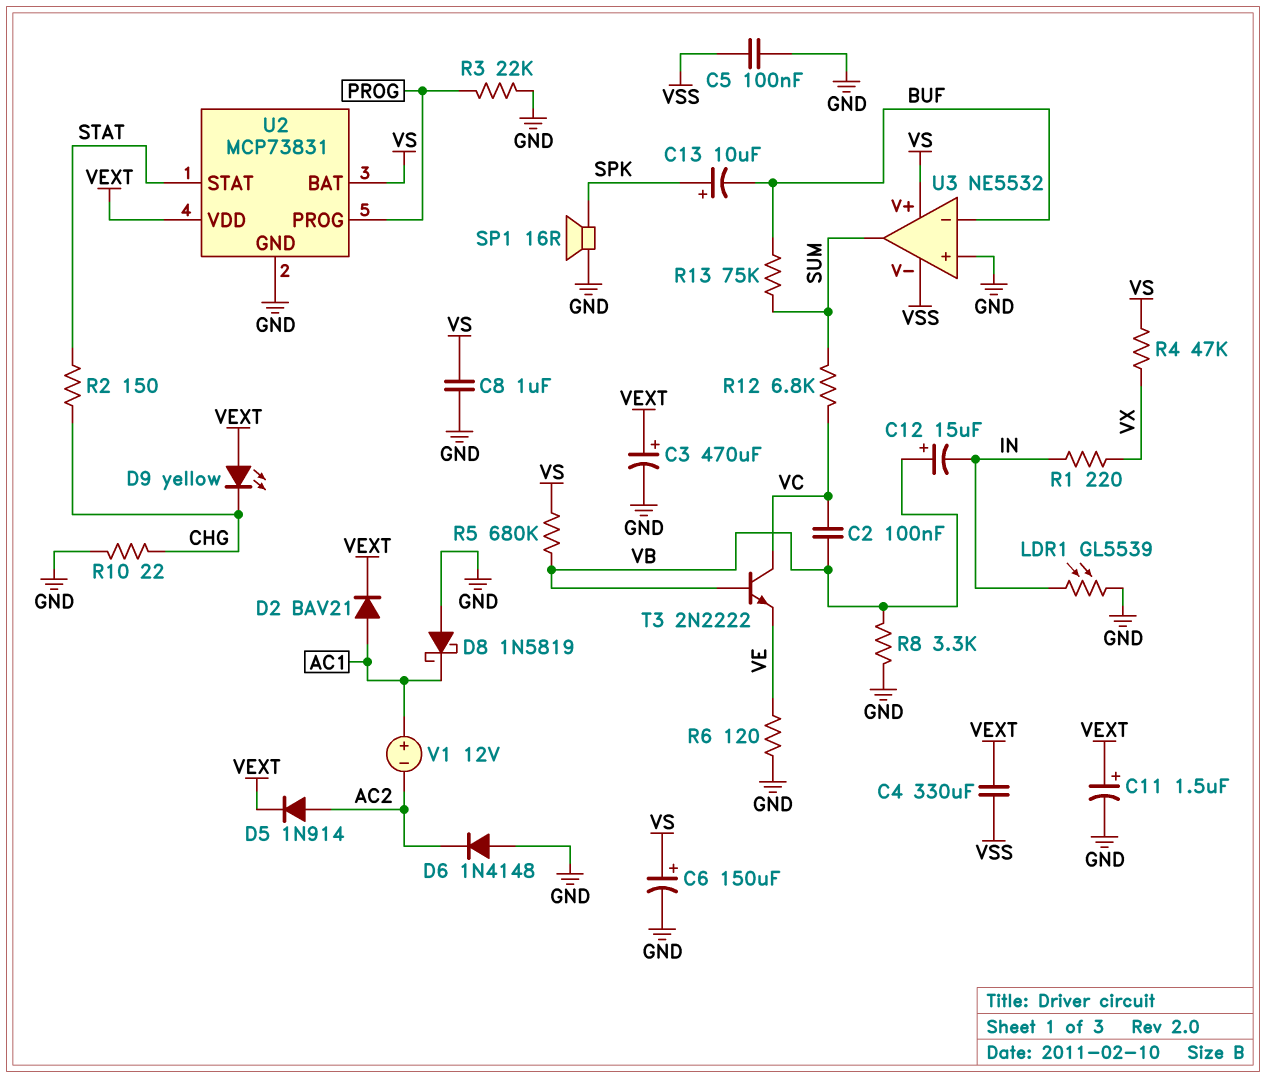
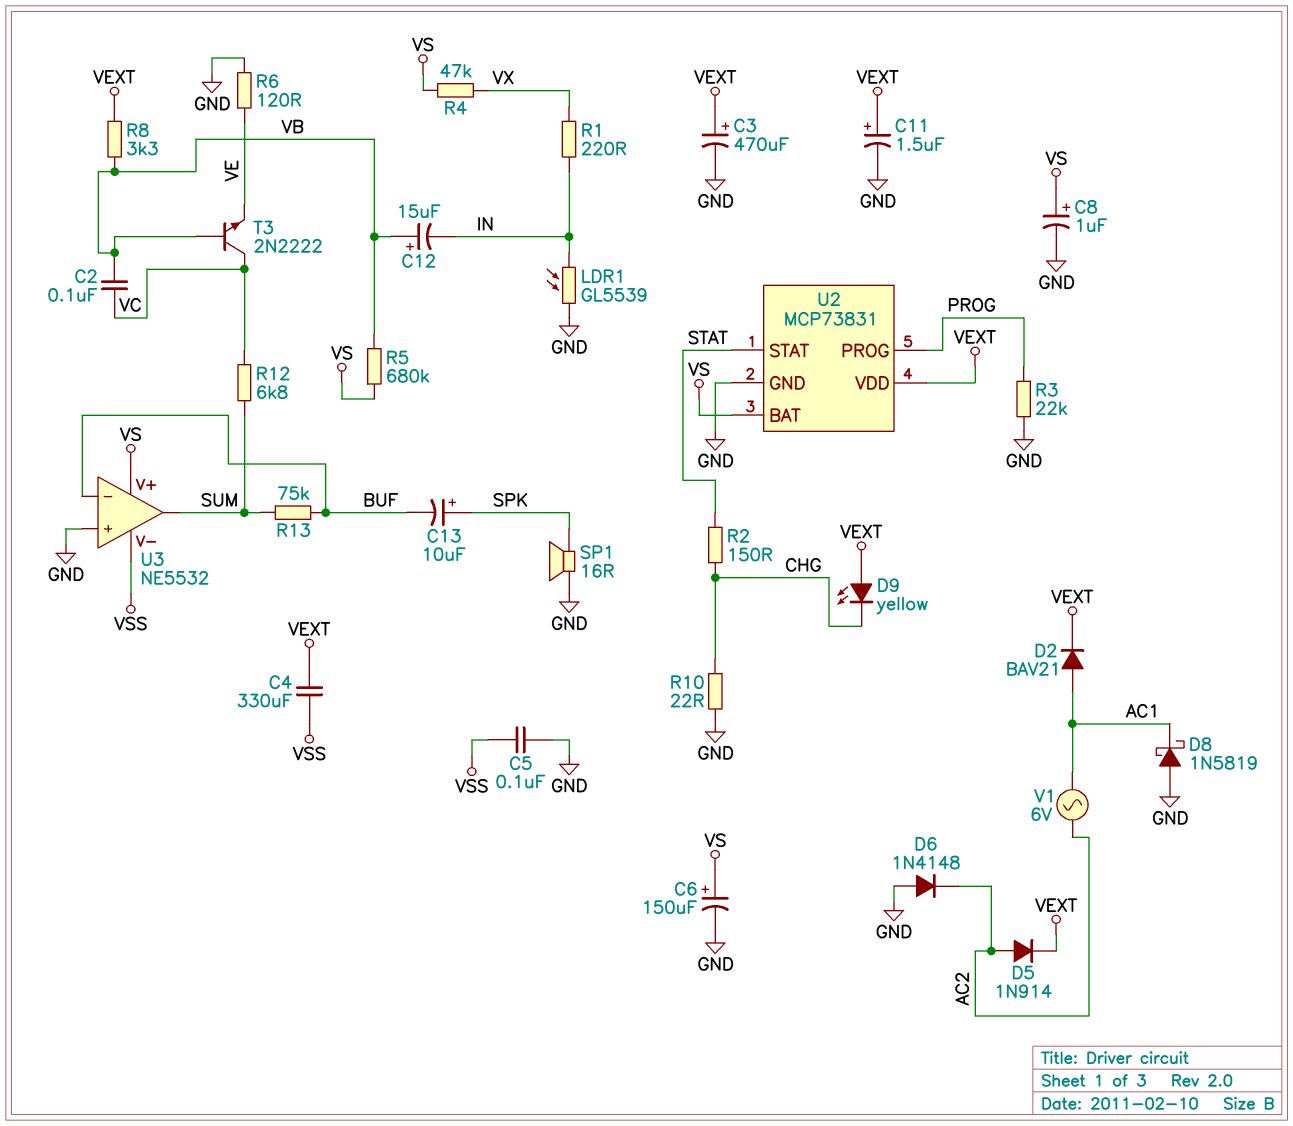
C8: 1uF (GND, VS) -> 1uF (plus VS, minus GND)
R8: 3.3k (GND, VB) -> 3.3k (VB, VEXT)
V1: 12V (plus AC1, minus AC2) -> AC 6V (AC1, AC2)

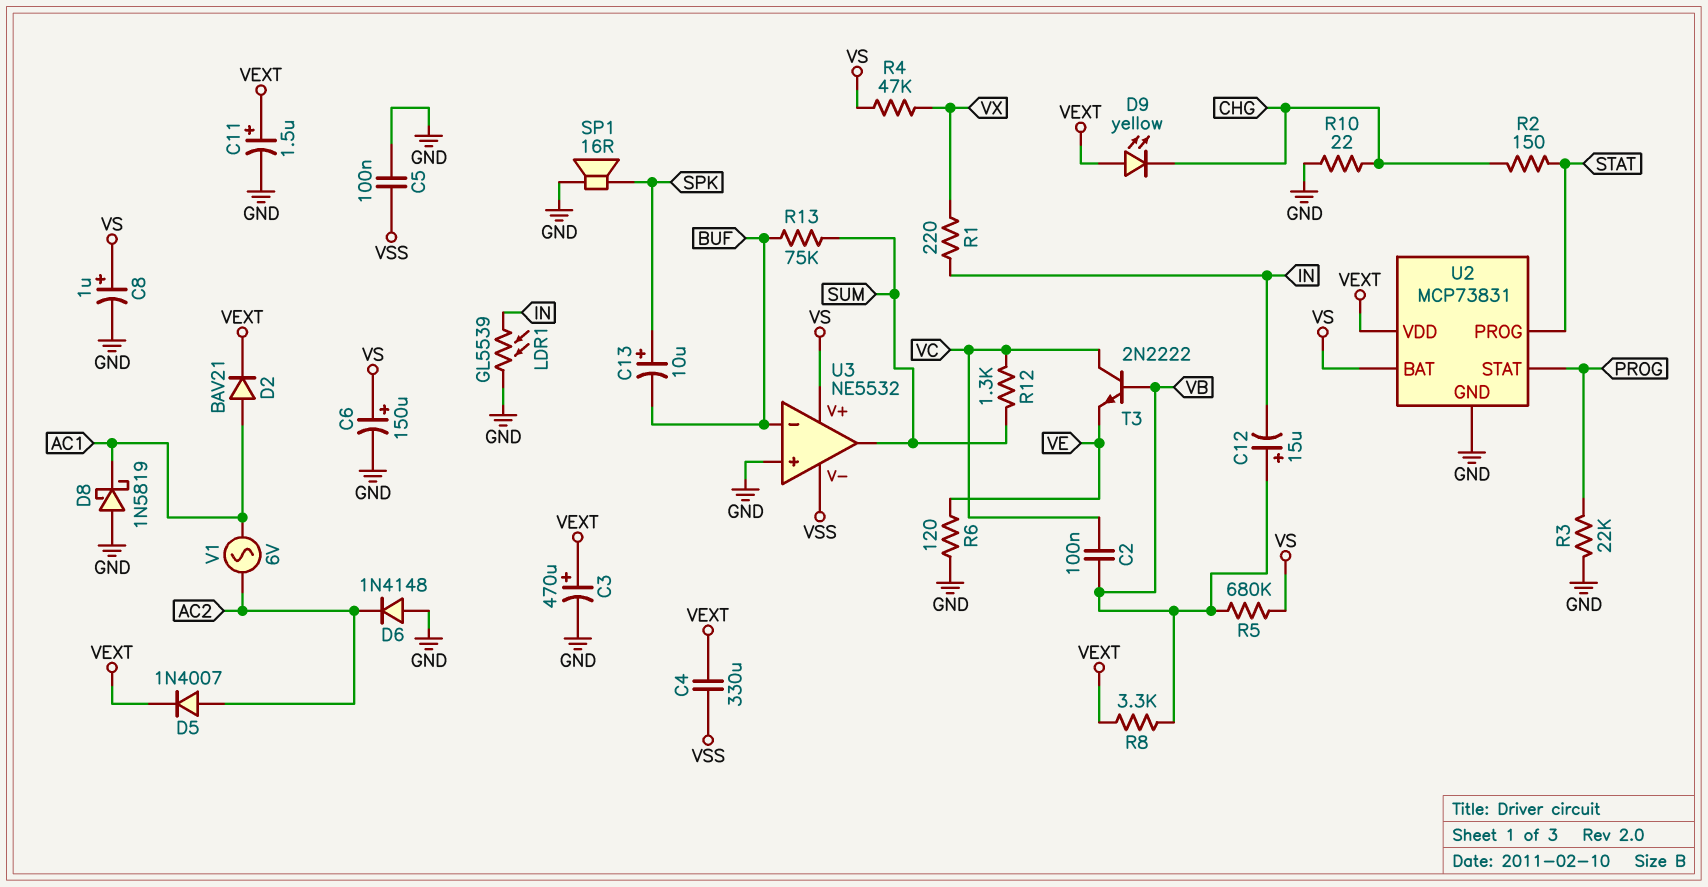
D5: diode 1N914 (A AC2, K VEXT) -> diode 1N4007 (A AC2, K VEXT)
R12: 6.8k (SUM, VC) -> 1.3k (SUM, VC)
U2 pin PROG: PROG -> STAT
U2 pin STAT: STAT -> PROG

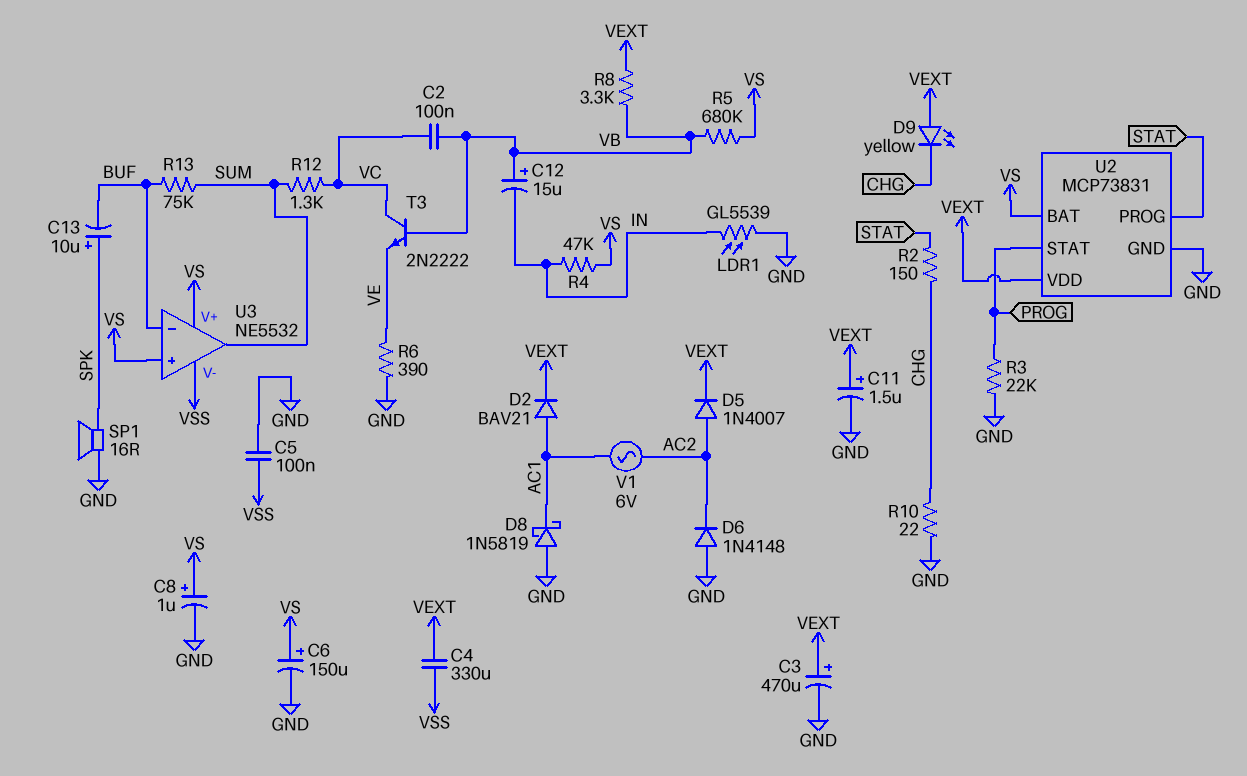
R1: 220 (IN, VX) -> none
R4: 47k (VS, VX) -> 47k (IN, VS)
R6: 120 (GND, VE) -> 390 (GND, VE)
U3 pin in+: GND -> VS

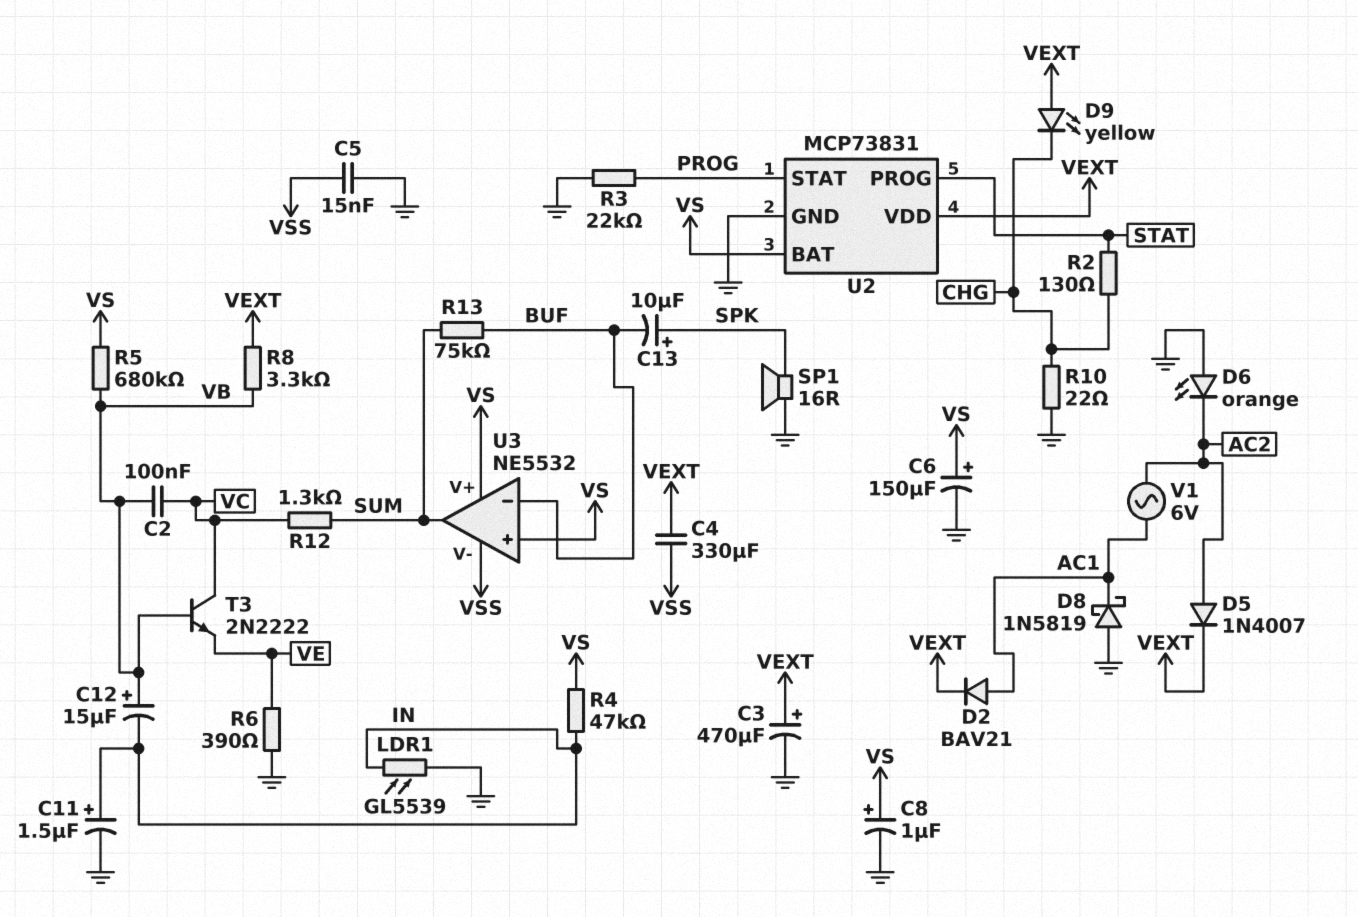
C5: 100nF (GND, VSS) -> 15nF (GND, VSS)
C11: 1.5uF (plus VEXT, minus GND) -> 1.5uF (plus IN, minus GND)
D6: diode 1N4148 (A GND, K AC2) -> LED orange (A GND, K AC2)
R2: 150 (CHG, STAT) -> 130 (CHG, STAT)

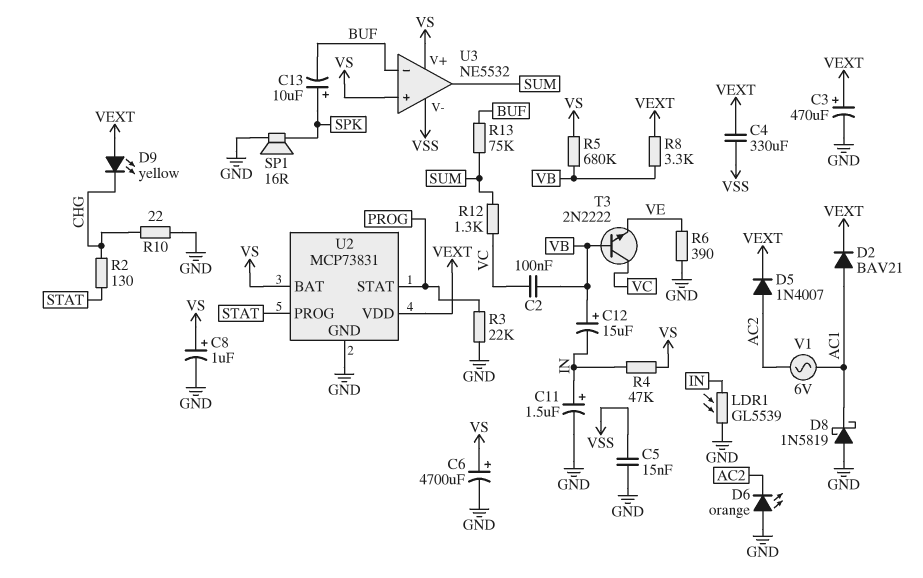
C6: 150uF (plus VS, minus GND) -> 4700uF (plus VS, minus GND)

